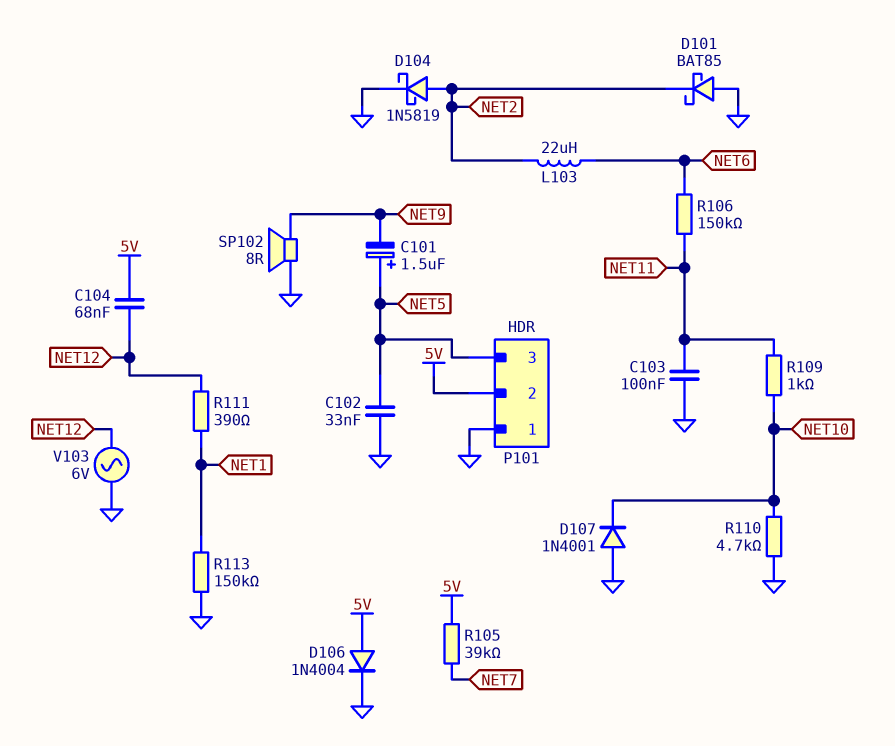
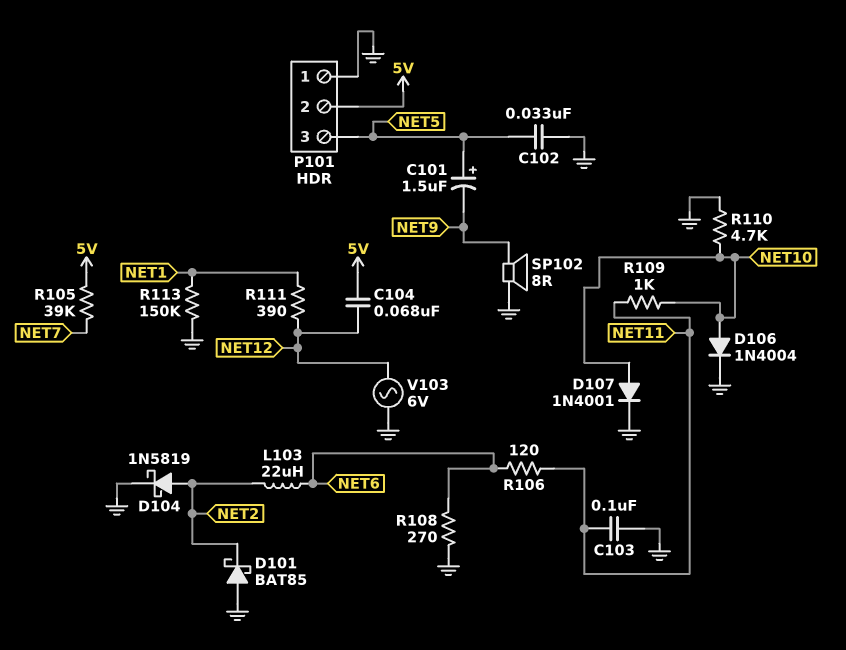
D106: diode 1N4004 (A 5V, K GND) -> diode 1N4004 (A NET10, K GND)
D107: diode 1N4001 (A GND, K NET10) -> diode 1N4001 (A NET10, K GND)
R106: 150k (NET6, NET11) -> 120 (NET6, NET11)
R108: none -> 270 (GND, NET6)

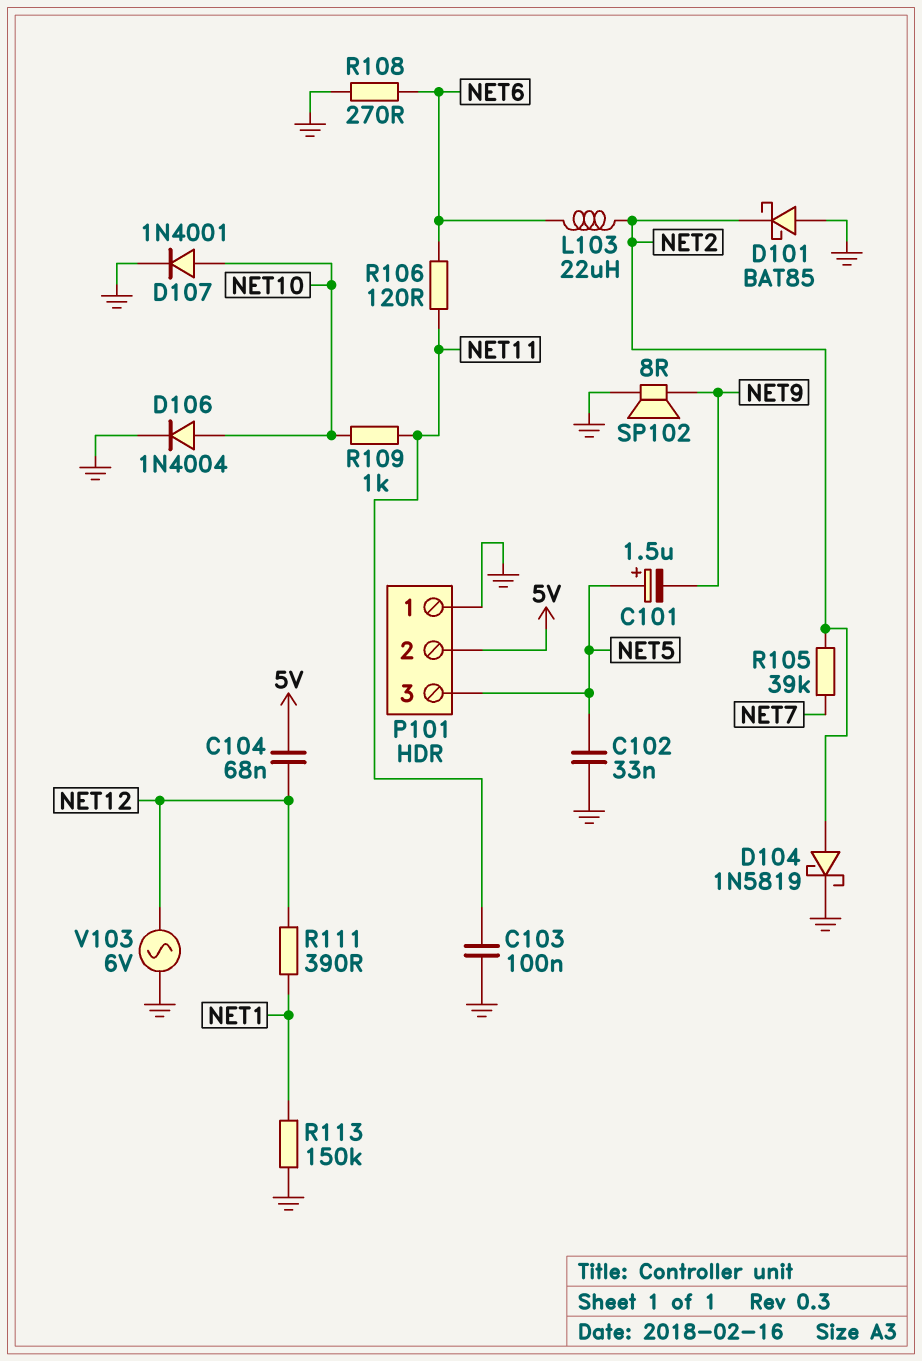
R105: 39k (5V, NET7) -> 39k (NET2, NET7)
R110: 4.7k (GND, NET10) -> none

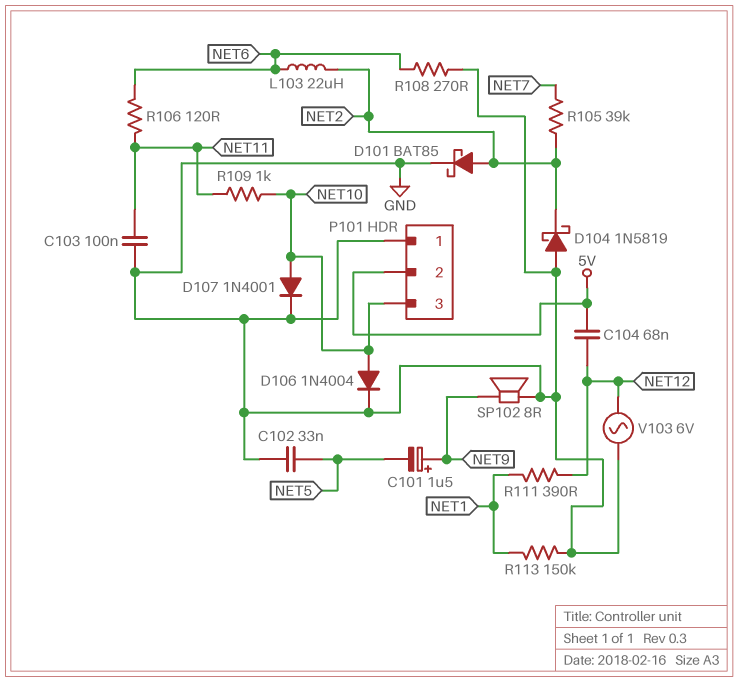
C101: 1.5uF (plus NET5, minus NET9) -> 1.5uF (plus NET9, minus NET5)
D101: schottky BAT85 (A GND, K NET2) -> schottky BAT85 (A NET2, K GND)
D104: schottky 1N5819 (A NET2, K GND) -> schottky 1N5819 (A GND, K NET2)
P101 pin 3: NET5 -> NET10

